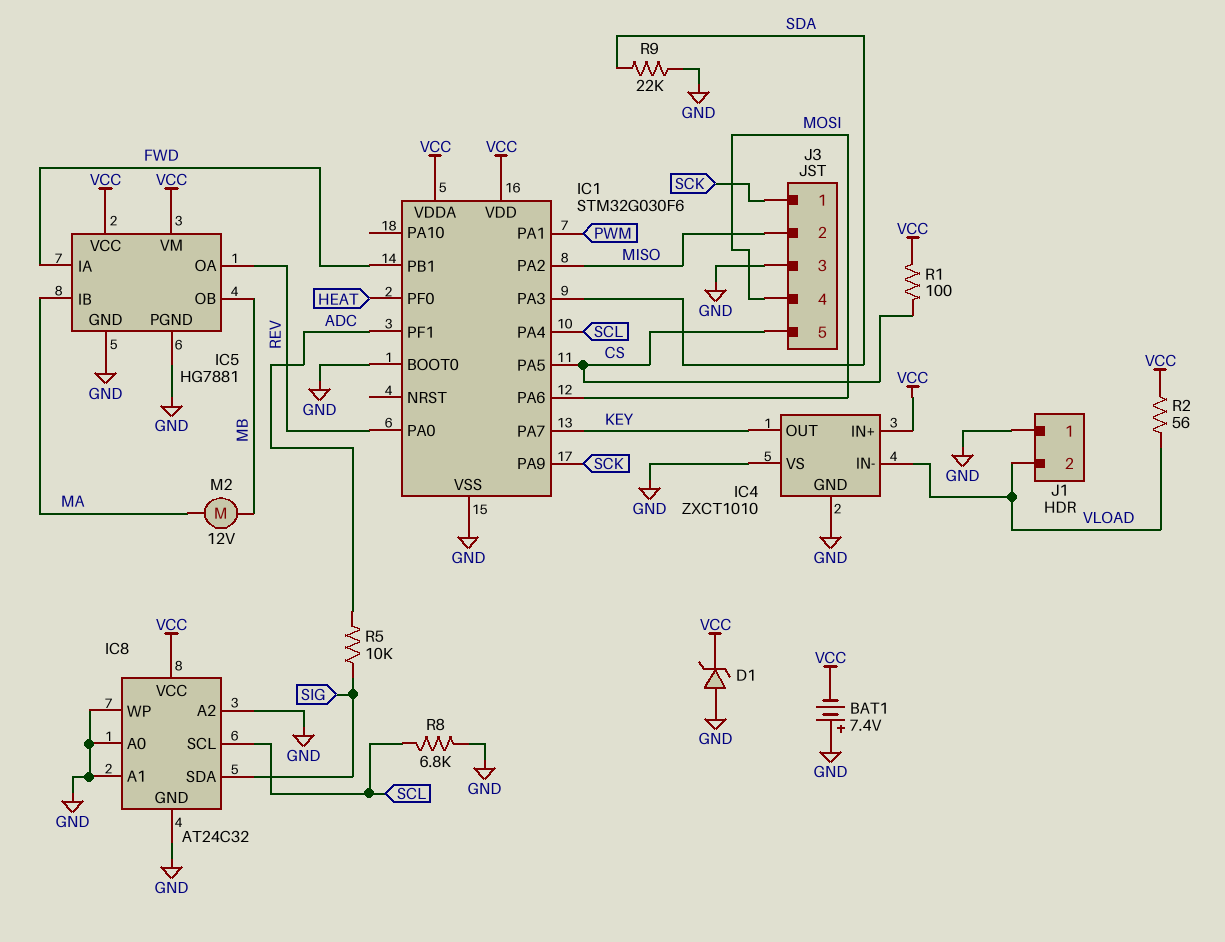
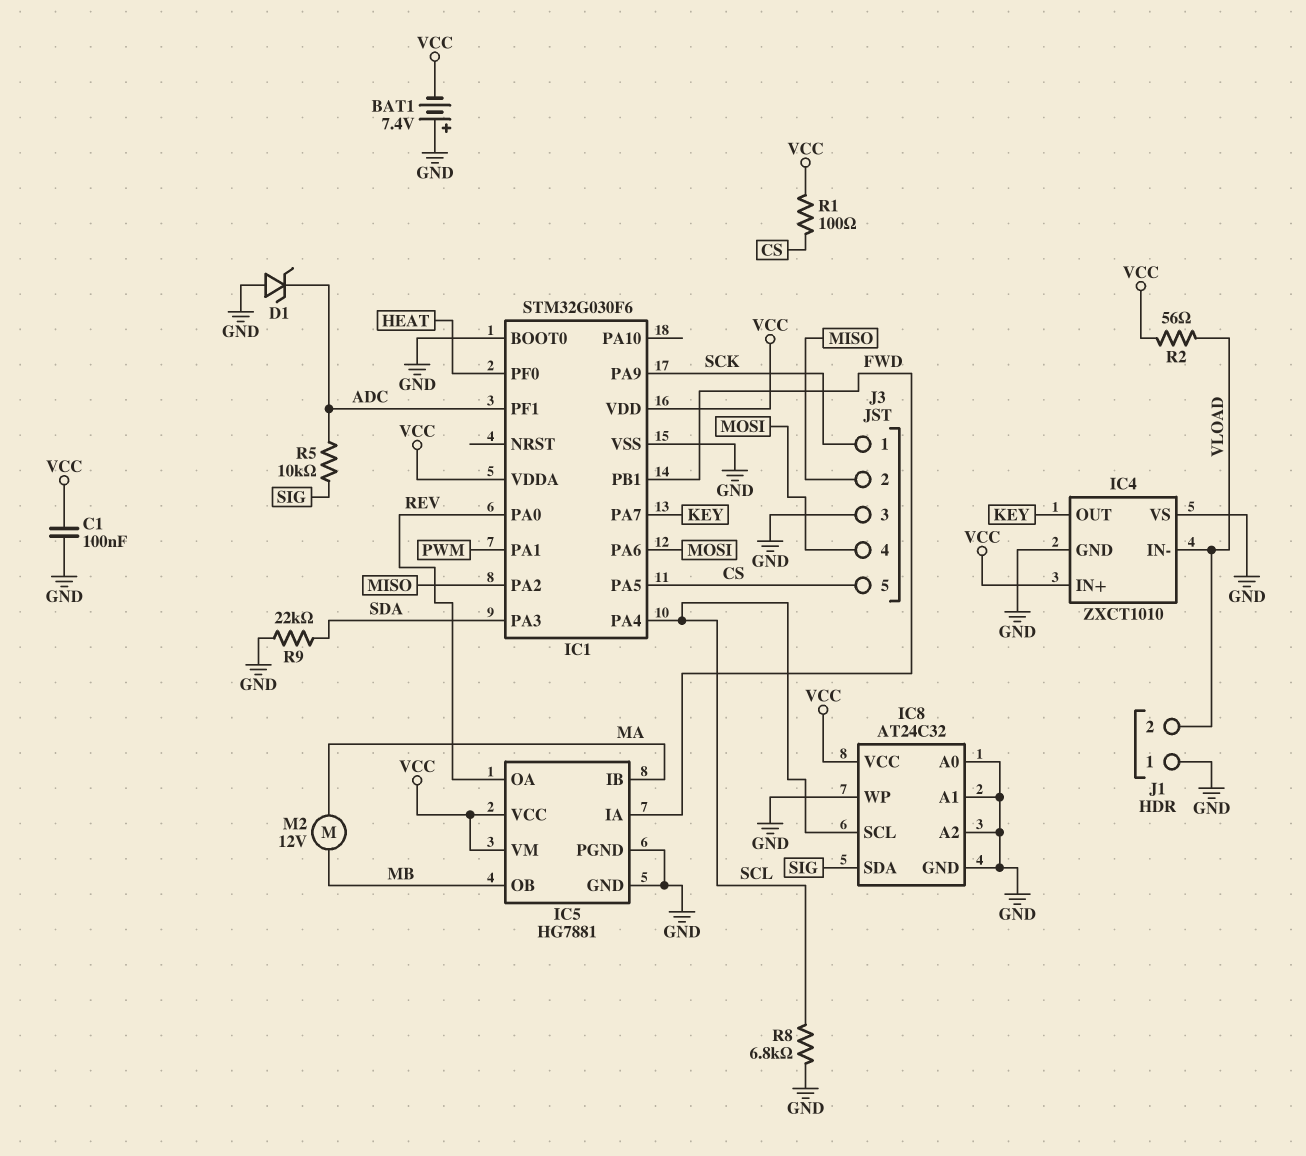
C1: none -> 100nF (GND, VCC)
D1: zener (A GND, K VCC) -> zener (A GND, K ADC)

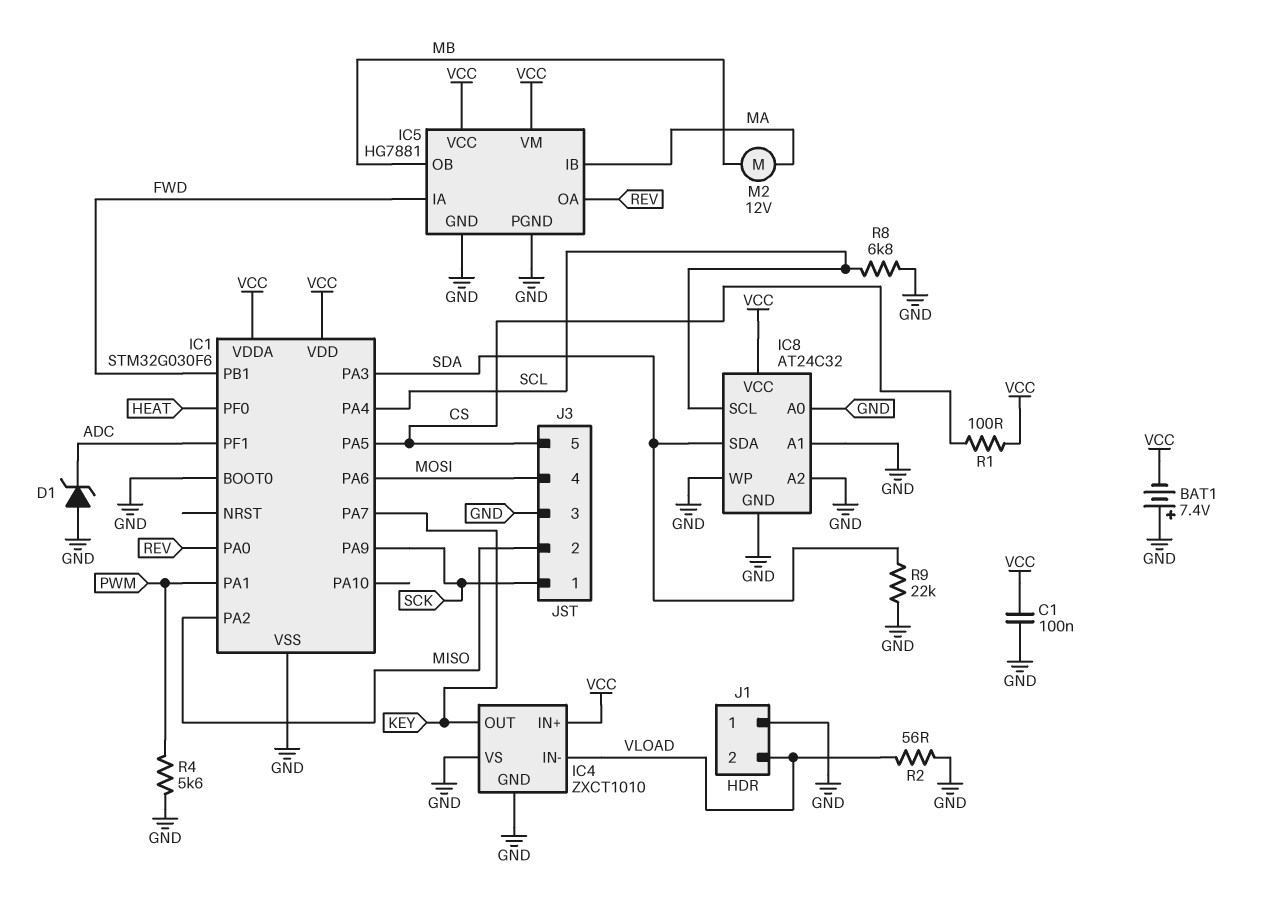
IC8 pin SDA: SIG -> SDA
R2: 56 (VCC, VLOAD) -> 56 (GND, VLOAD)
R4: none -> 5.6k (GND, PWM)
R5: 10k (ADC, SIG) -> none

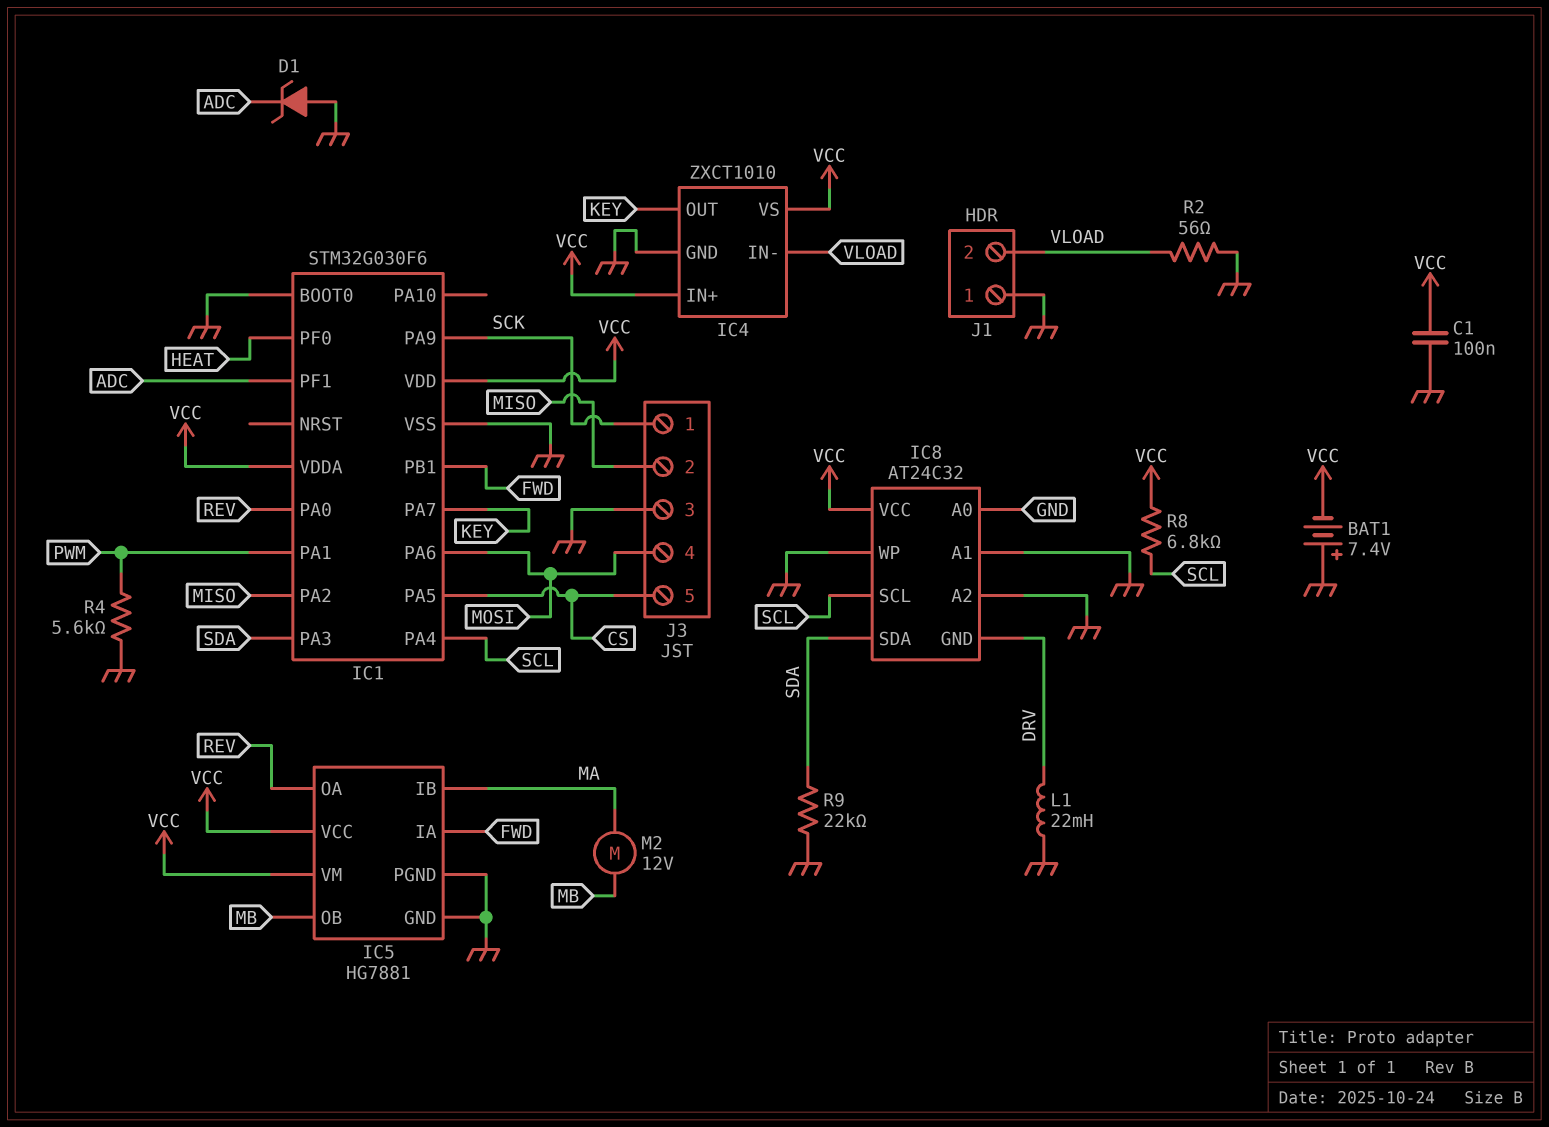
IC4 pin VS: GND -> VCC
IC8 pin GND: GND -> DRV
L1: none -> 22mH (DRV, GND)
R1: 100 (CS, VCC) -> none
R8: 6.8k (GND, SCL) -> 6.8k (SCL, VCC)

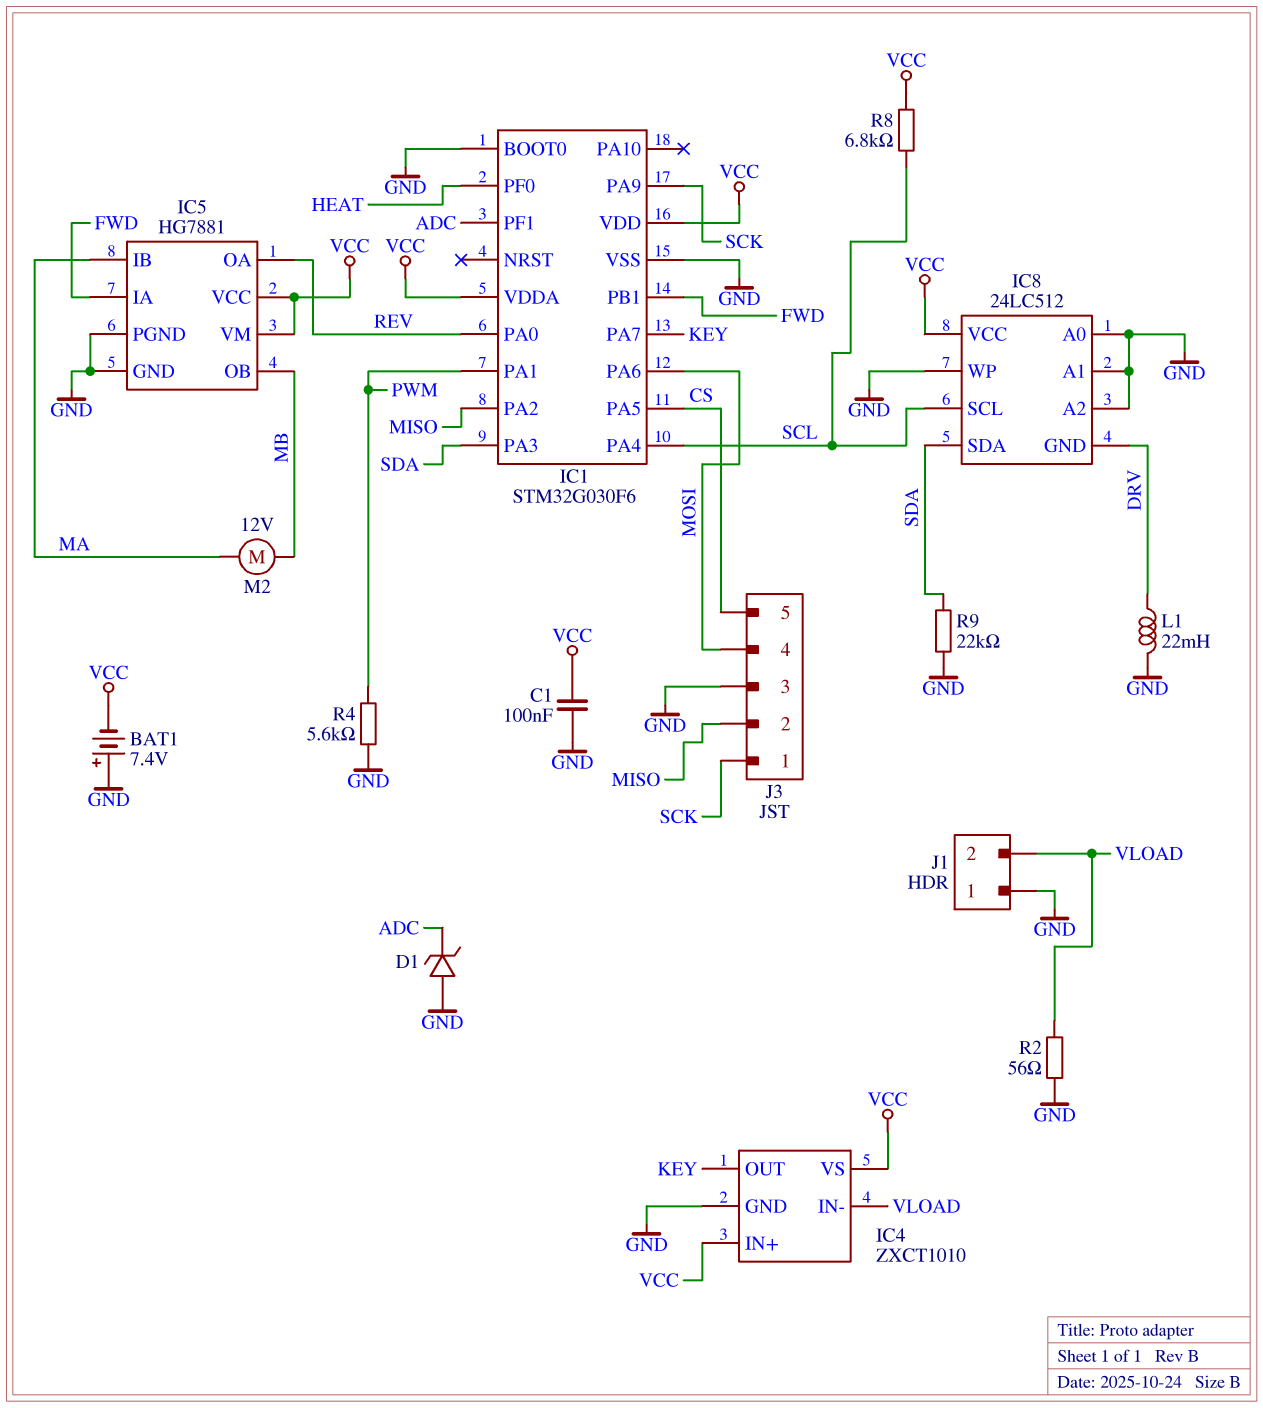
IC8: AT24C32 -> 24LC512

